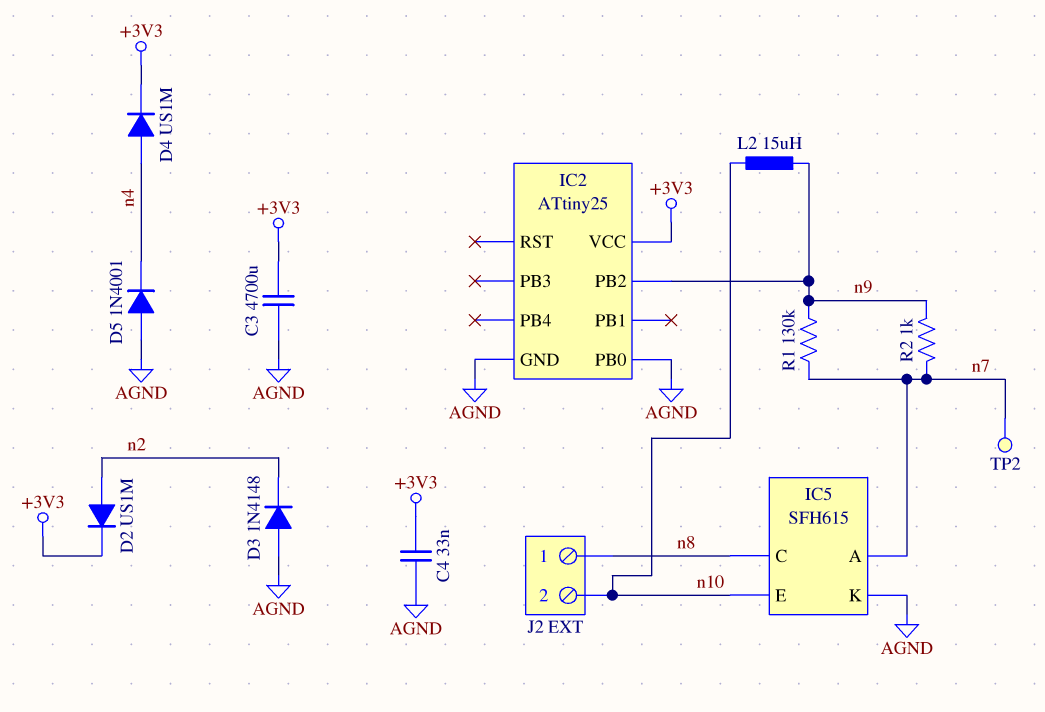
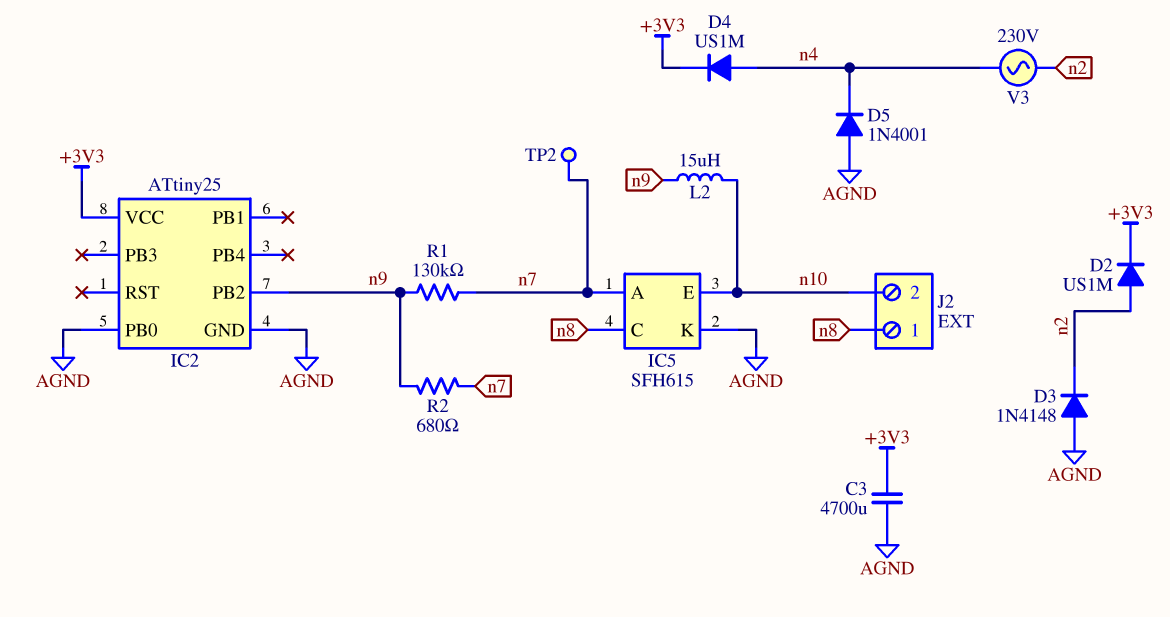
C4: 33nF (+3V3, AGND) -> none
R2: 1k (n7, n9) -> 680 (n7, n9)
V3: none -> AC 230V (n2, n4)

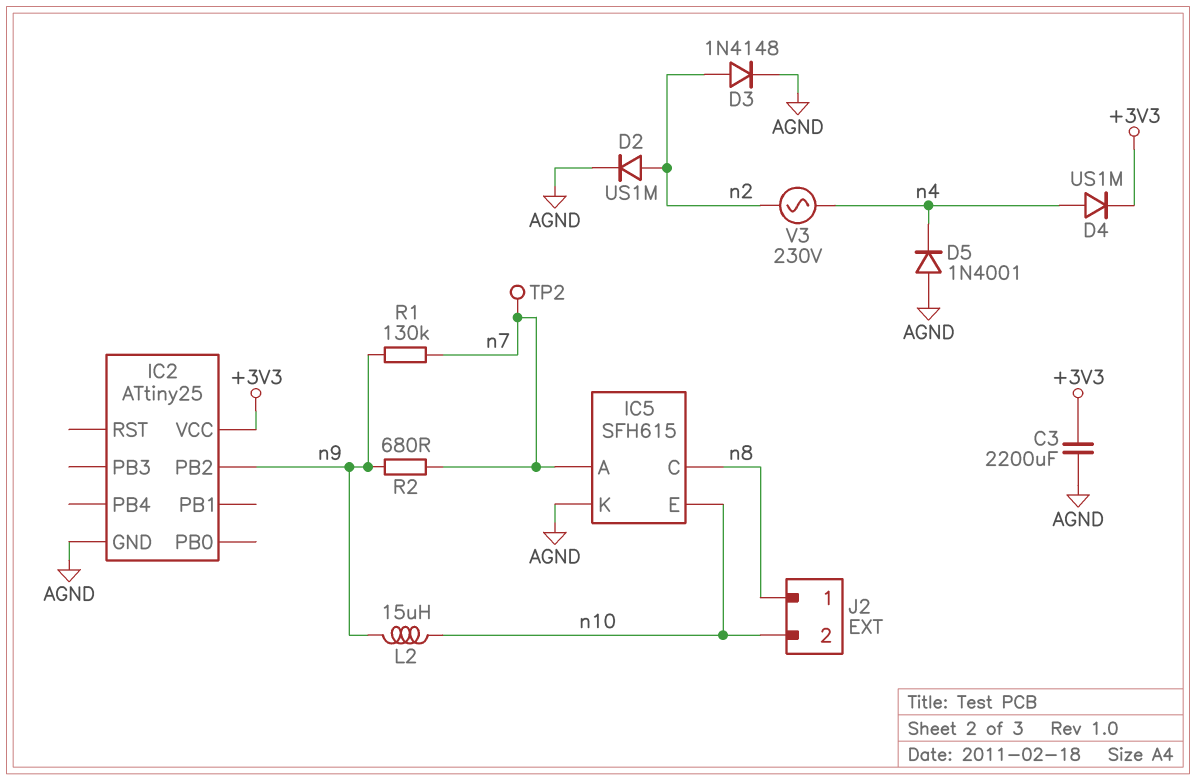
C3: 4700uF (+3V3, AGND) -> 2200uF (+3V3, AGND)
D2: diode US1M (A n2, K +3V3) -> diode US1M (A n2, K AGND)
D3: diode 1N4148 (A AGND, K n2) -> diode 1N4148 (A n2, K AGND)
IC2 pin PB0: AGND -> none

